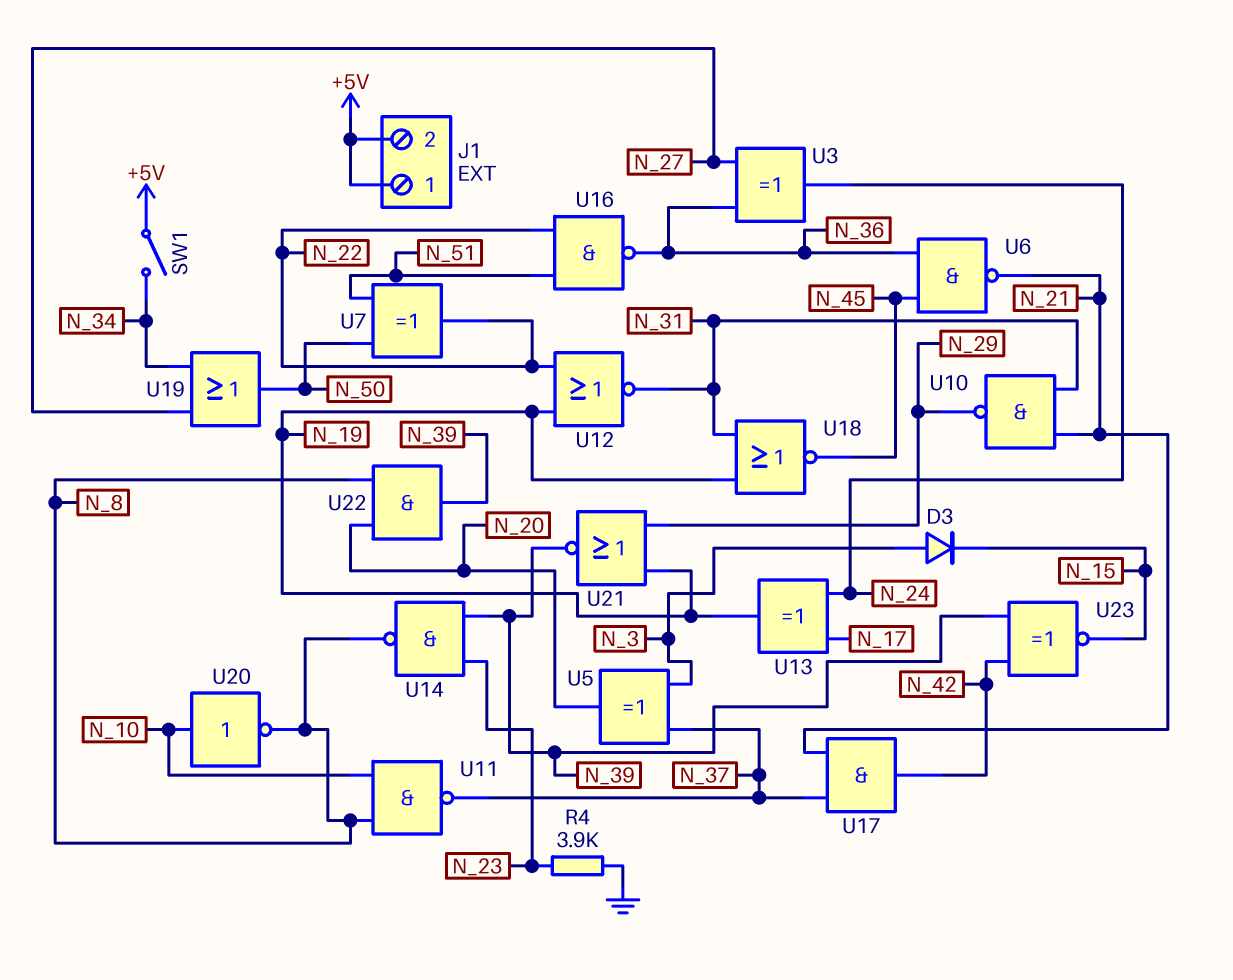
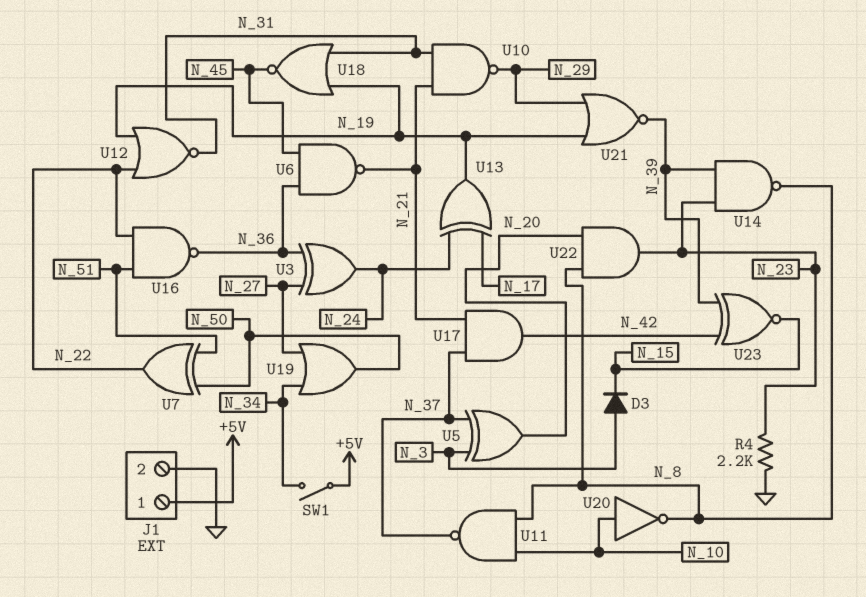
J1 pin 2: +5V -> GND
R4: 3.9k (GND, N_23) -> 2.2k (GND, N_23)
U22: AND (in N_8, in N_20, out N_39) -> AND (in N_8, in N_20, out N_23)

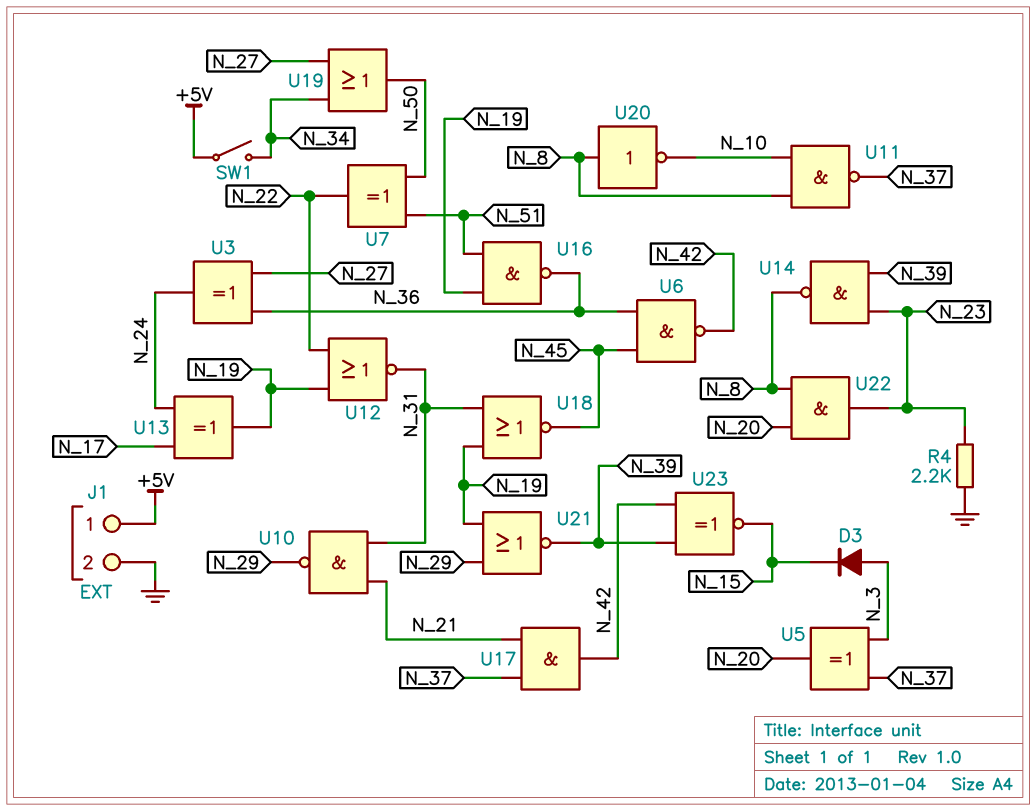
U6: NAND (in N_36, in N_45, out N_21) -> NAND (in N_36, in N_45, out N_42)
U16: NAND (in N_22, in N_51, out N_36) -> NAND (in N_19, in N_51, out N_36)
U20: NOT (in N_10, out N_8) -> NOT (in N_8, out N_10)

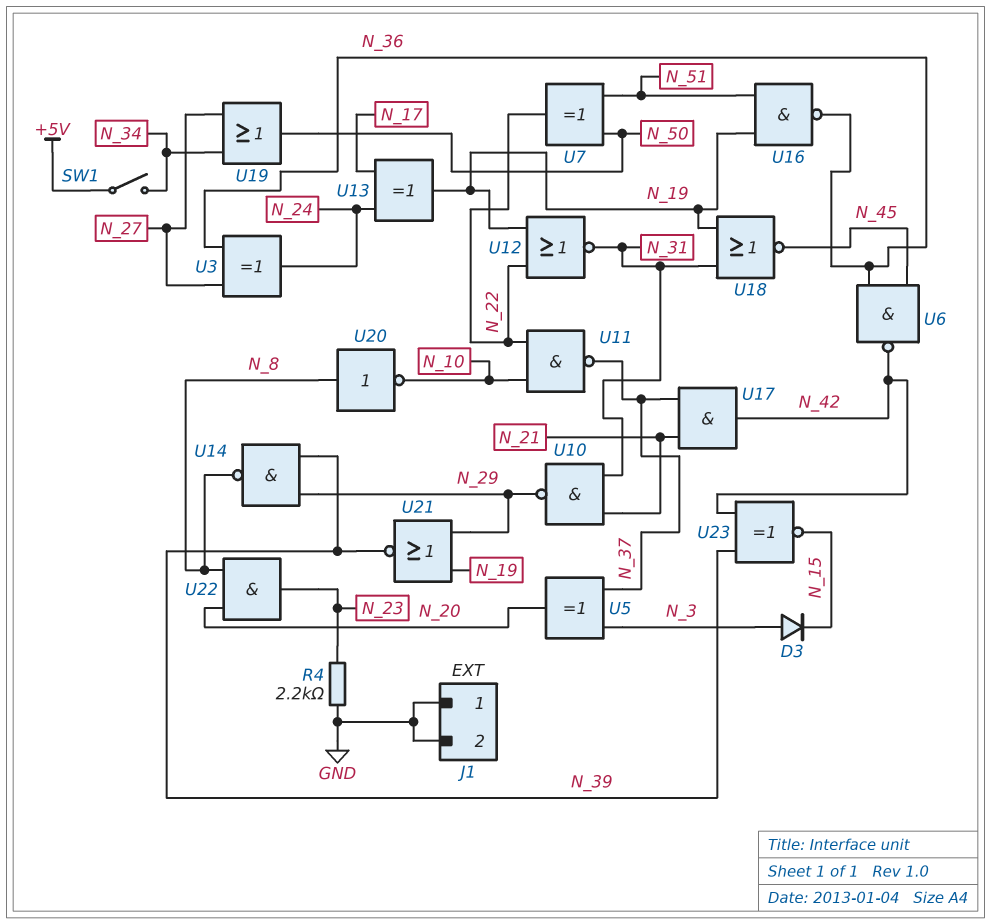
J1 pin 1: +5V -> GND
U11: NAND (in N_8, in N_10, out N_37) -> NAND (in N_10, in N_22, out N_37)
U14: NAND (in N_23, in N_39, out N_8) -> NAND (in N_29, in N_39, out N_8)

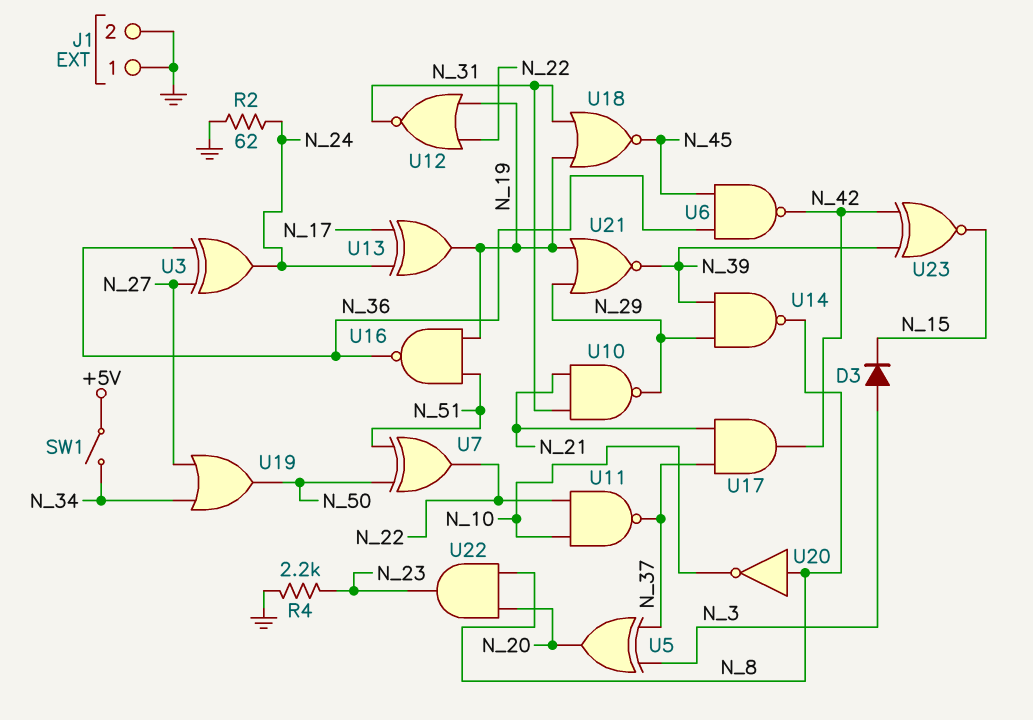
R2: none -> 62 (GND, N_24)

